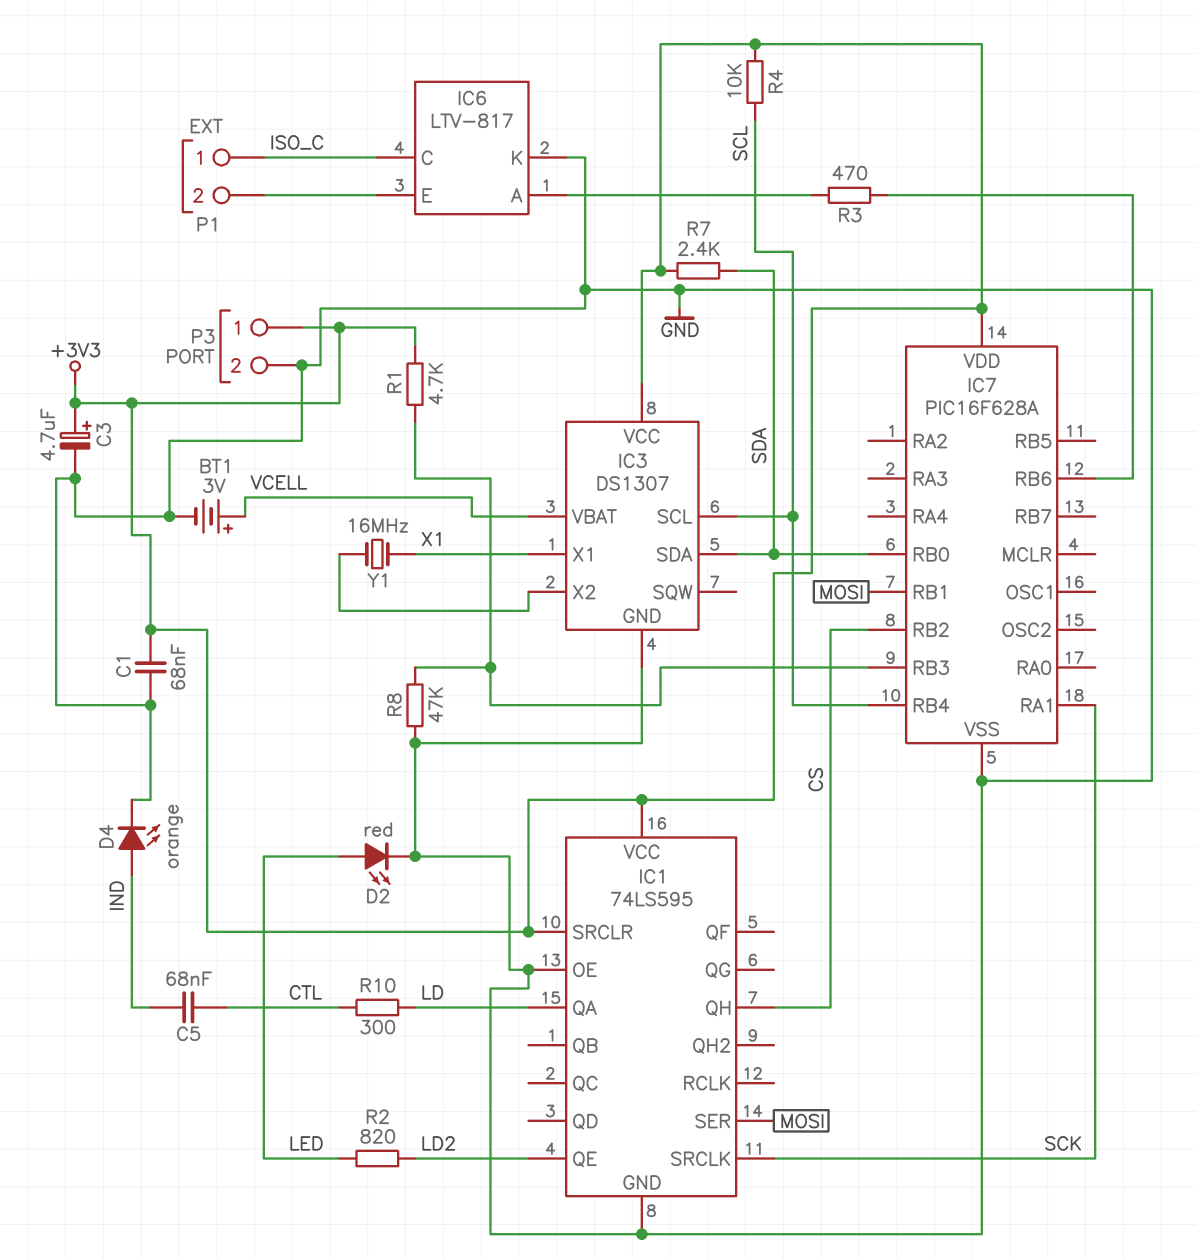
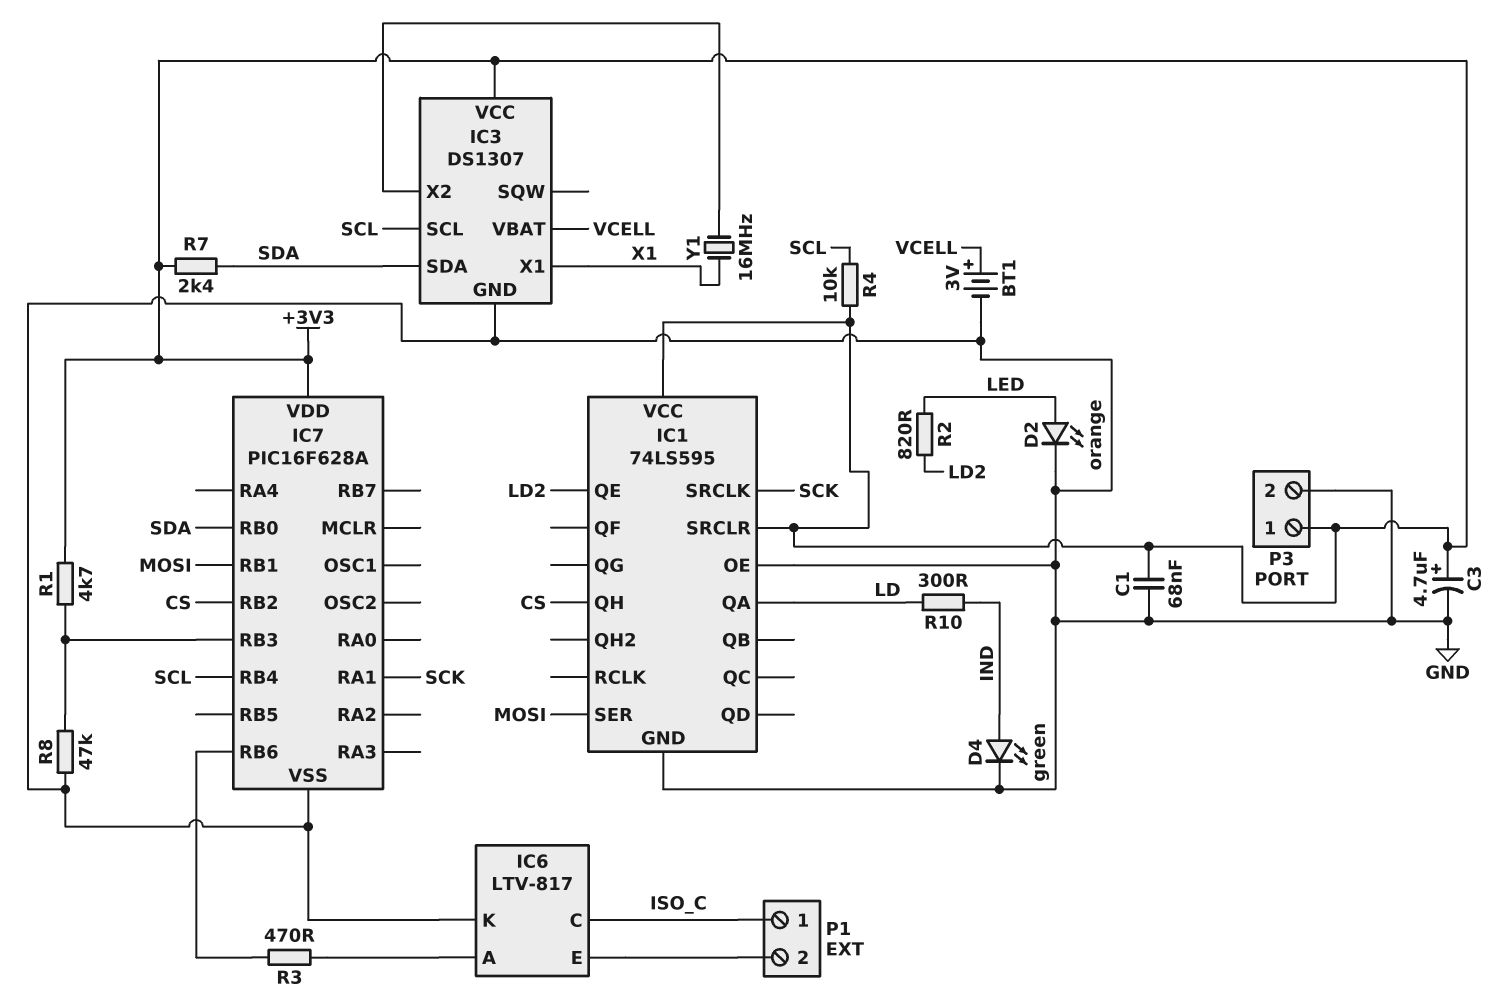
C5: 68nF (CTL, IND) -> none
D2: LED red (A LED, K GND) -> LED orange (A LED, K GND)
D4: LED orange (A IND, K GND) -> LED green (A IND, K GND)
R10: 300 (CTL, LD) -> 300 (IND, LD)

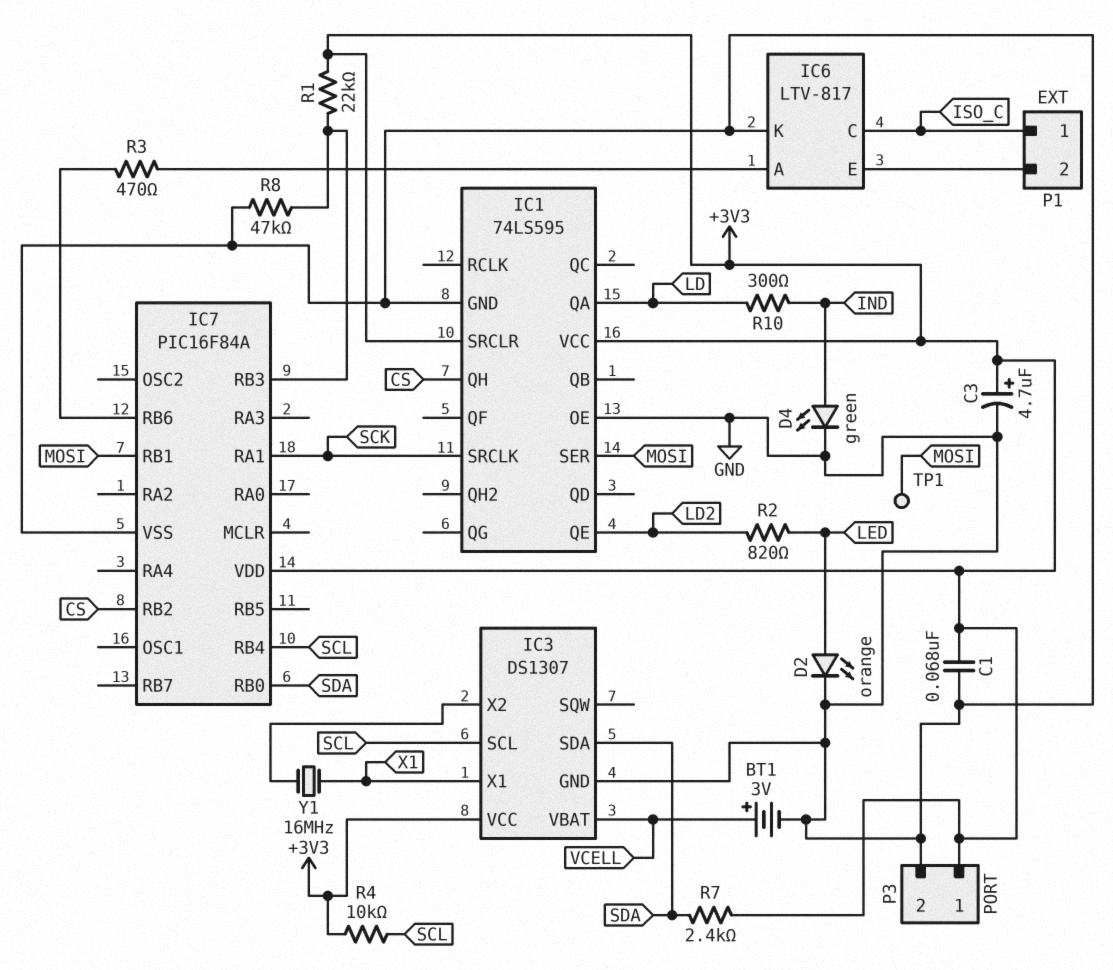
IC7: PIC16F628A -> PIC16F84A
R1: 4.7k (+3V3, IC7/RB3) -> 22k (+3V3, IC7/RB3)
TP1: none -> test point (MOSI)

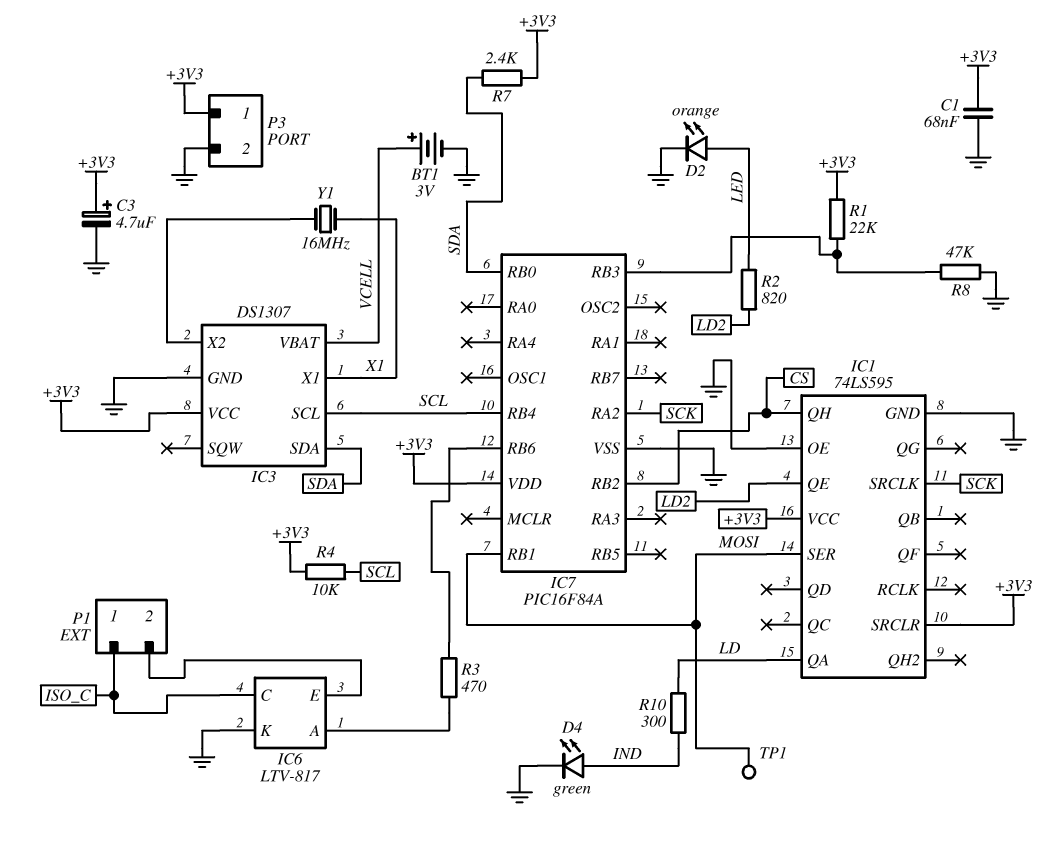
IC7 pin RA1: SCK -> none
IC7 pin RA2: none -> SCK

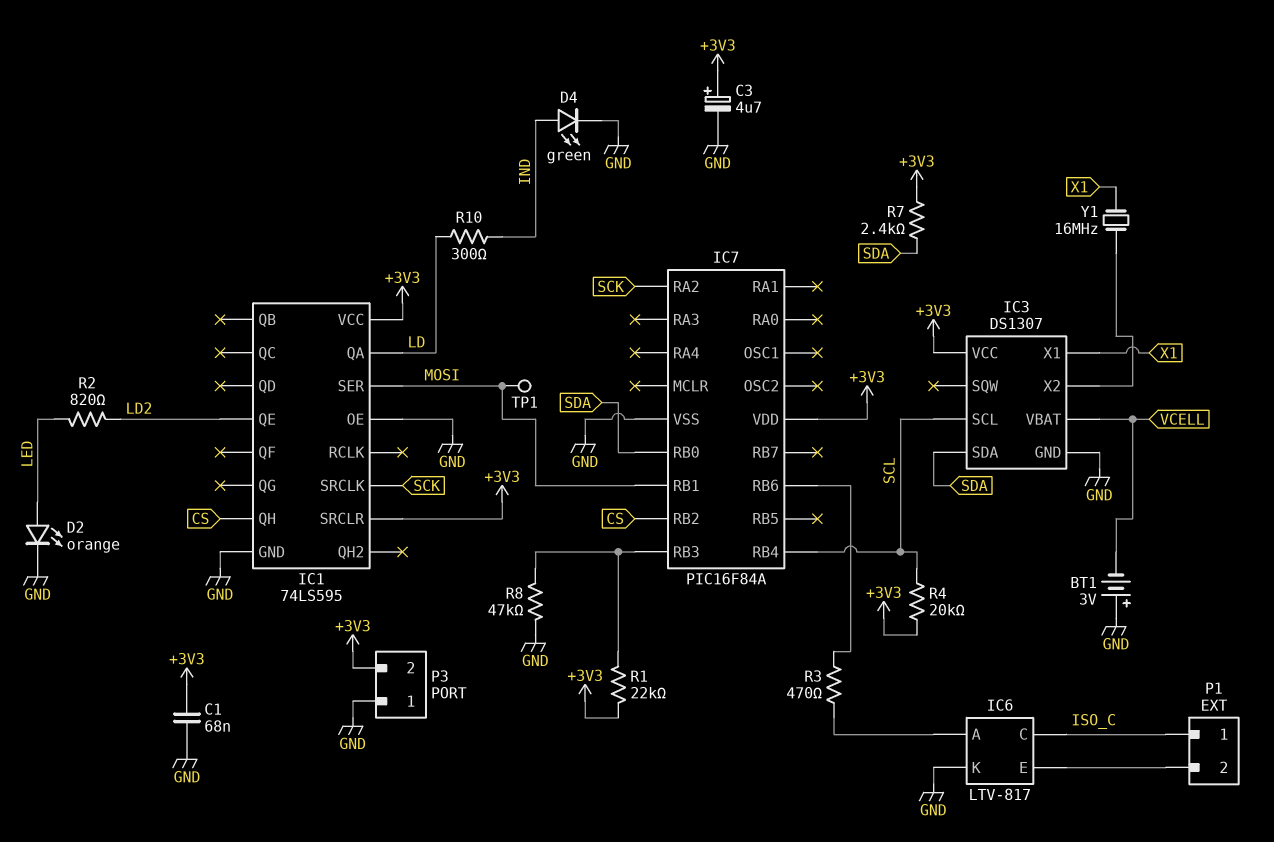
BT1: 3V (plus VCELL, minus GND) -> 3V (plus GND, minus VCELL)
P3 pin 1: +3V3 -> GND
P3 pin 2: GND -> +3V3
R4: 10k (+3V3, SCL) -> 20k (+3V3, SCL)

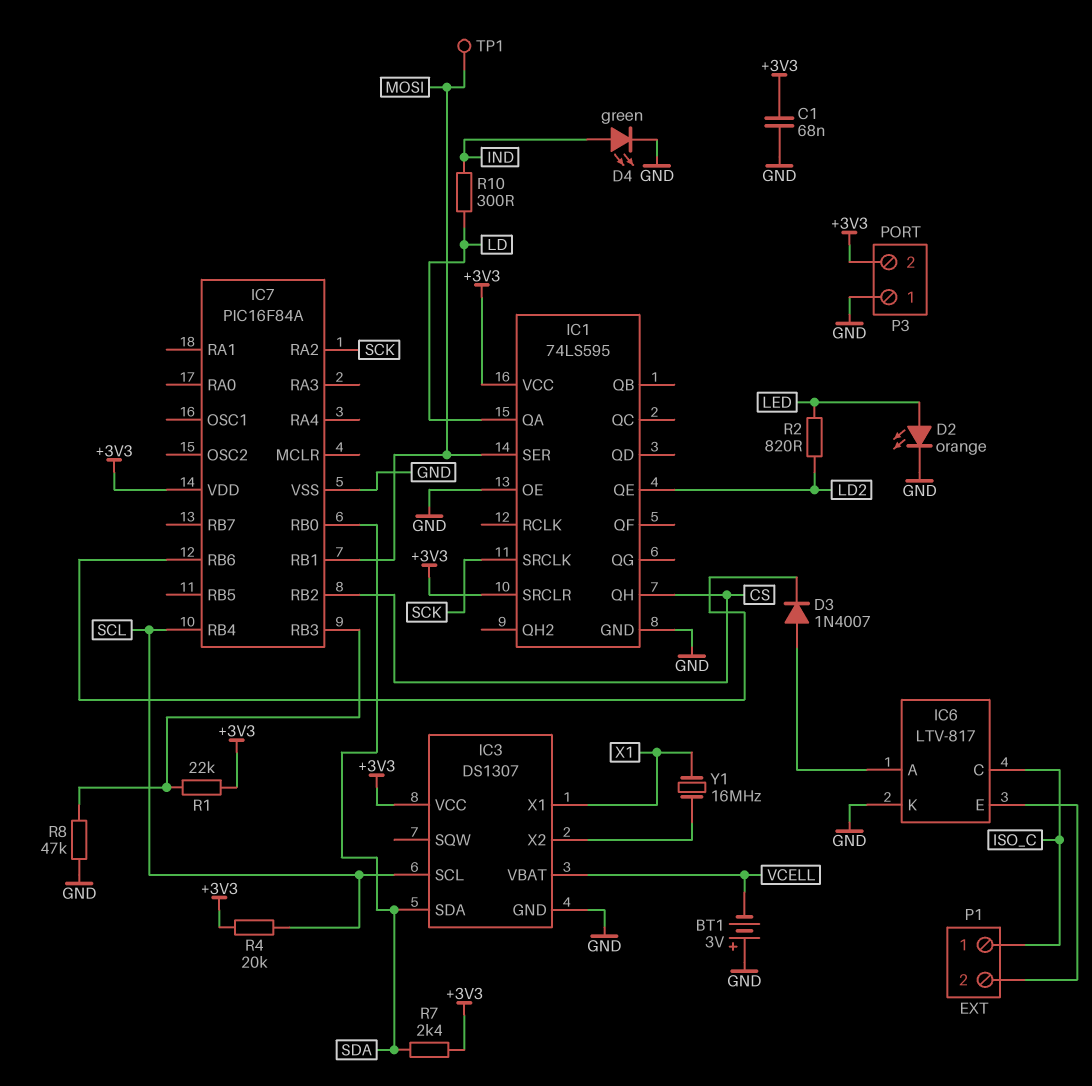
C3: 4.7uF (plus +3V3, minus GND) -> none
D3: none -> diode 1N4007 (A IC6/A, K IC7/RB6)
R3: 470 (IC6/A, IC7/RB6) -> none

